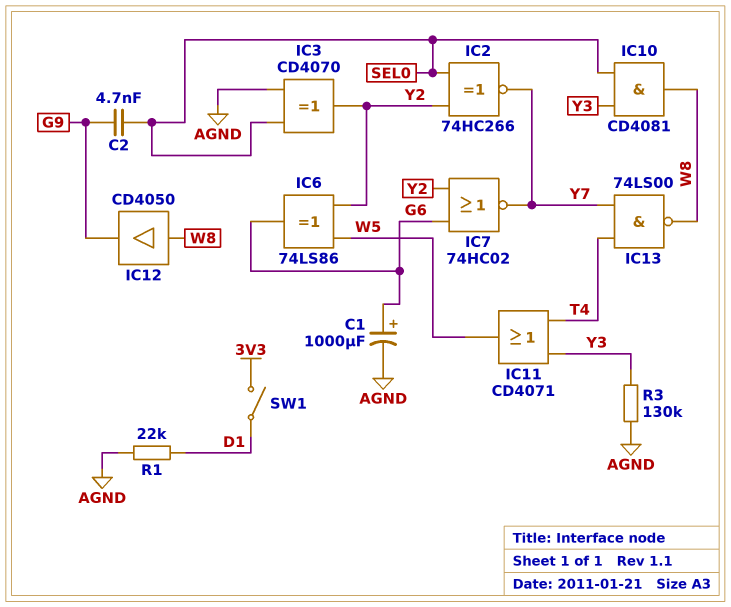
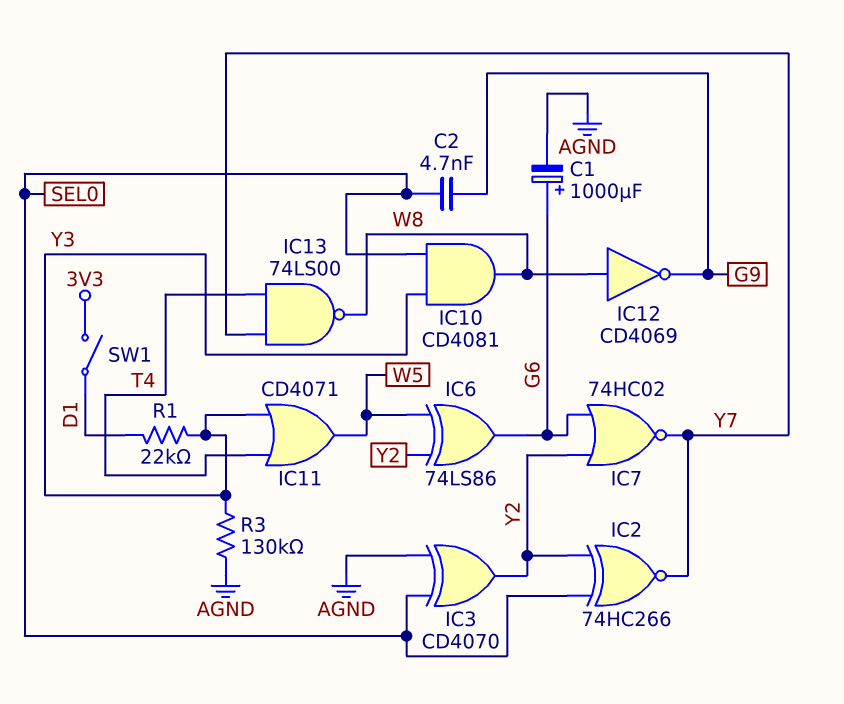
IC12: buffer CD4050 (in W8, out G9) -> NOT CD4069 (in W8, out G9)
R1: 22k (AGND, D1) -> 22k (D1, Y3)

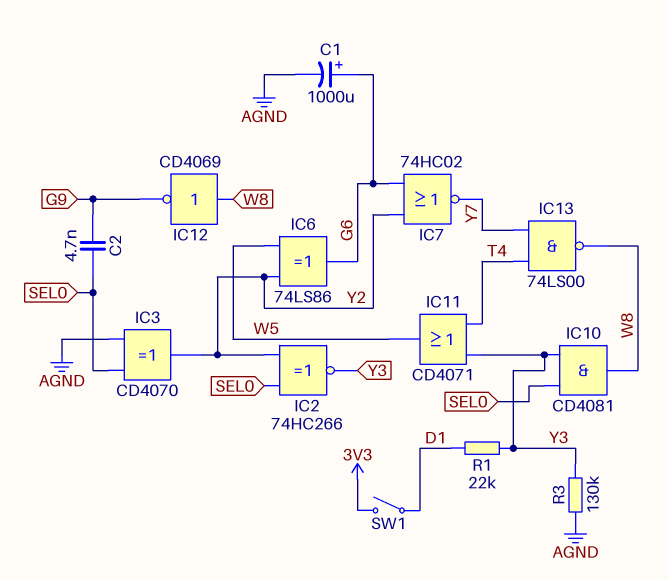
IC2: XNOR 74HC266 (in SEL0, in Y2, out Y7) -> XNOR 74HC266 (in SEL0, in Y2, out Y3)

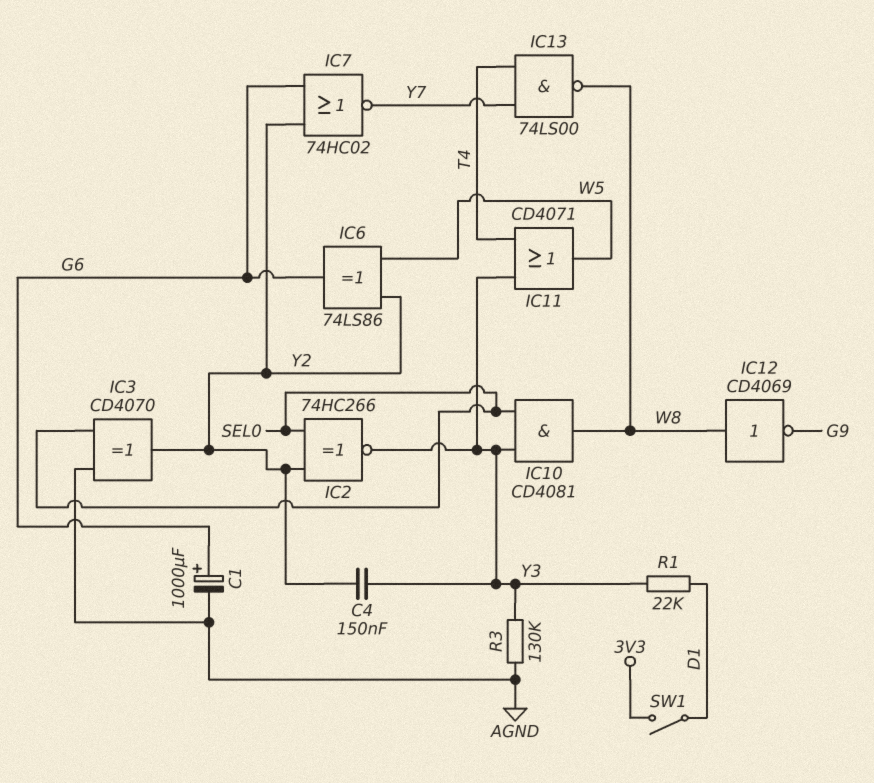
C2: 4.7nF (G9, SEL0) -> none
C4: none -> 150nF (Y2, Y3)

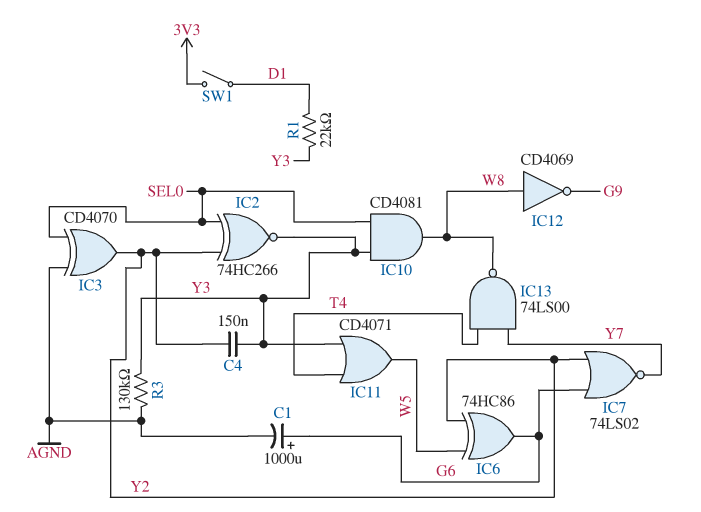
IC6: XOR 74LS86 (in W5, in Y2, out G6) -> XOR 74HC86 (in W5, in Y2, out G6)
IC7: NOR 74HC02 (in G6, in Y2, out Y7) -> NOR 74LS02 (in G6, in Y2, out Y7)

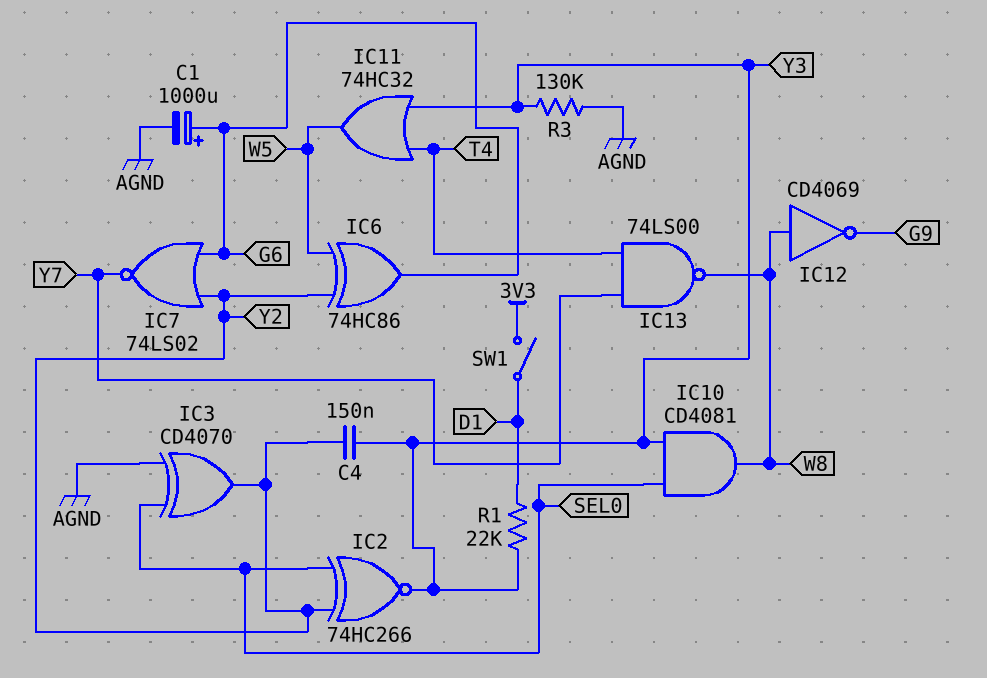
IC11: OR CD4071 (in T4, in Y3, out W5) -> OR 74HC32 (in T4, in Y3, out W5)

